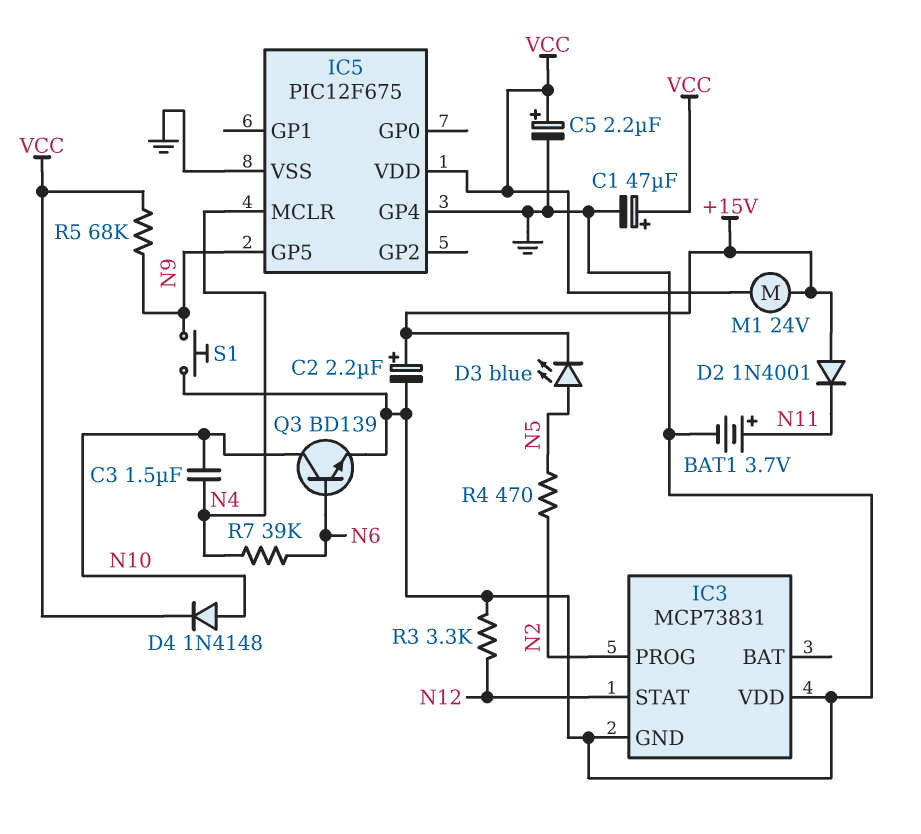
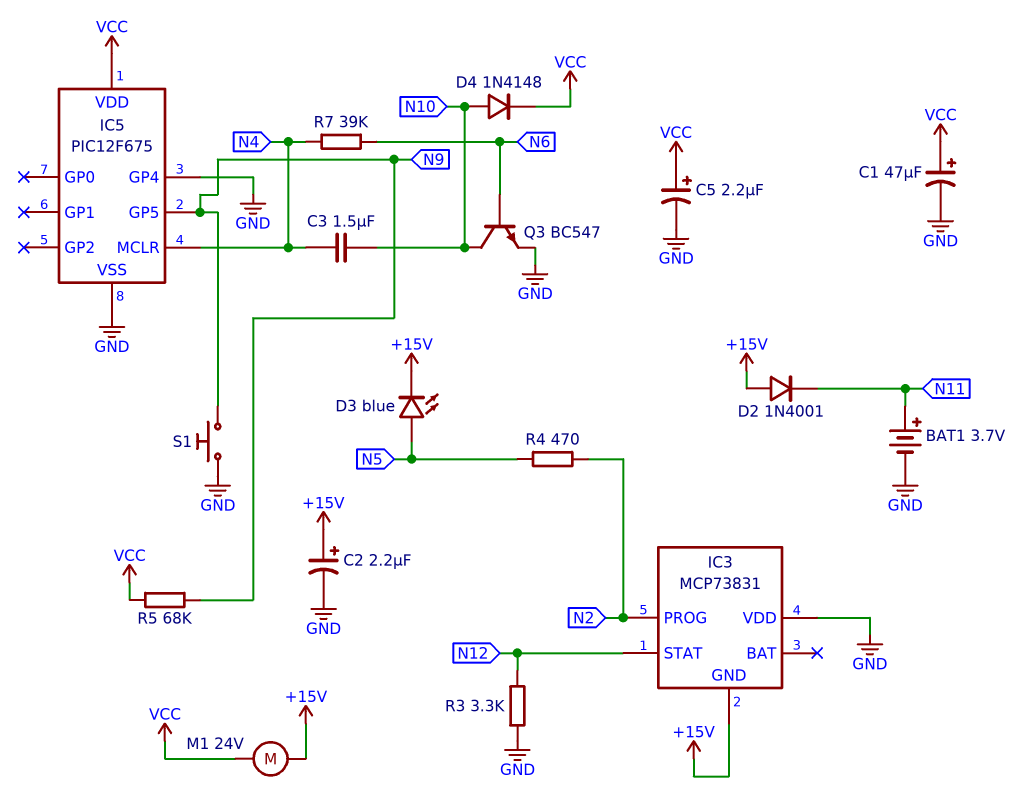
IC3 pin GND: GND -> +15V
Q3: NPN BD139 (B N6, C N10, E GND) -> NPN BC547 (B N6, C N10, E GND)

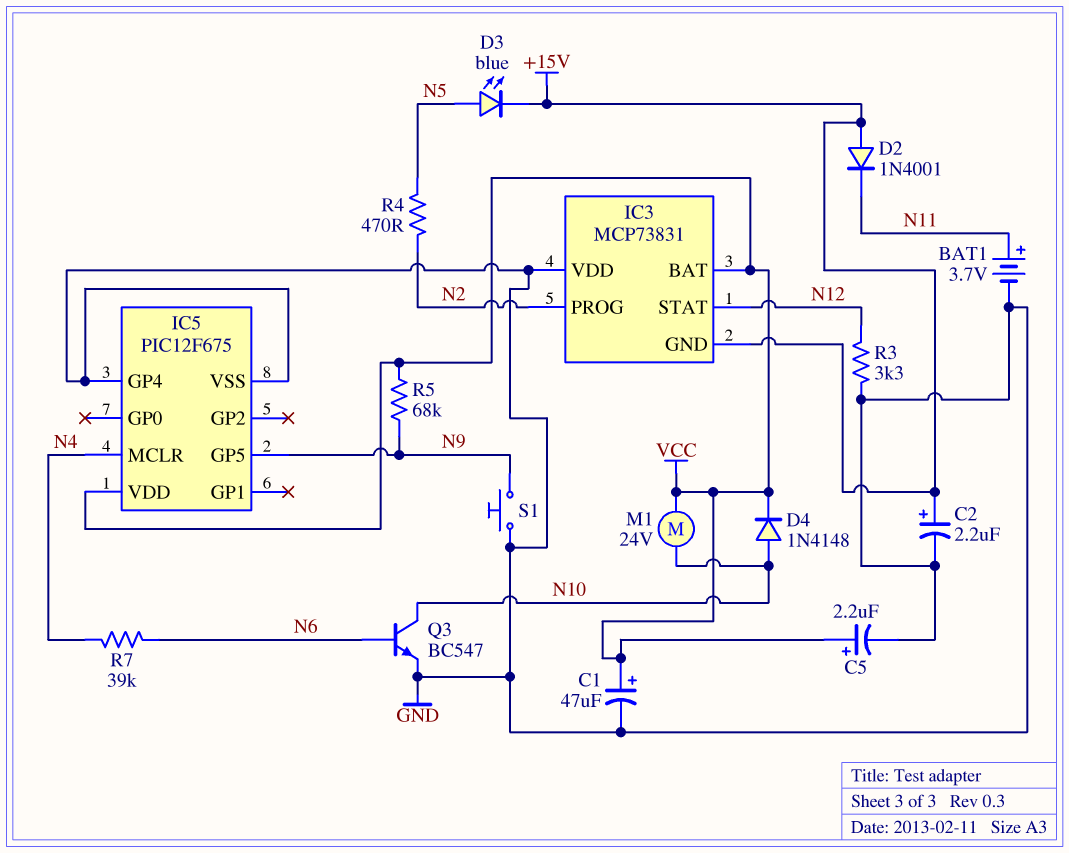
C3: 1.5uF (N4, N10) -> none
IC3 pin BAT: none -> VCC
M1: motor 24V (+15V, VCC) -> motor 24V (N10, VCC)

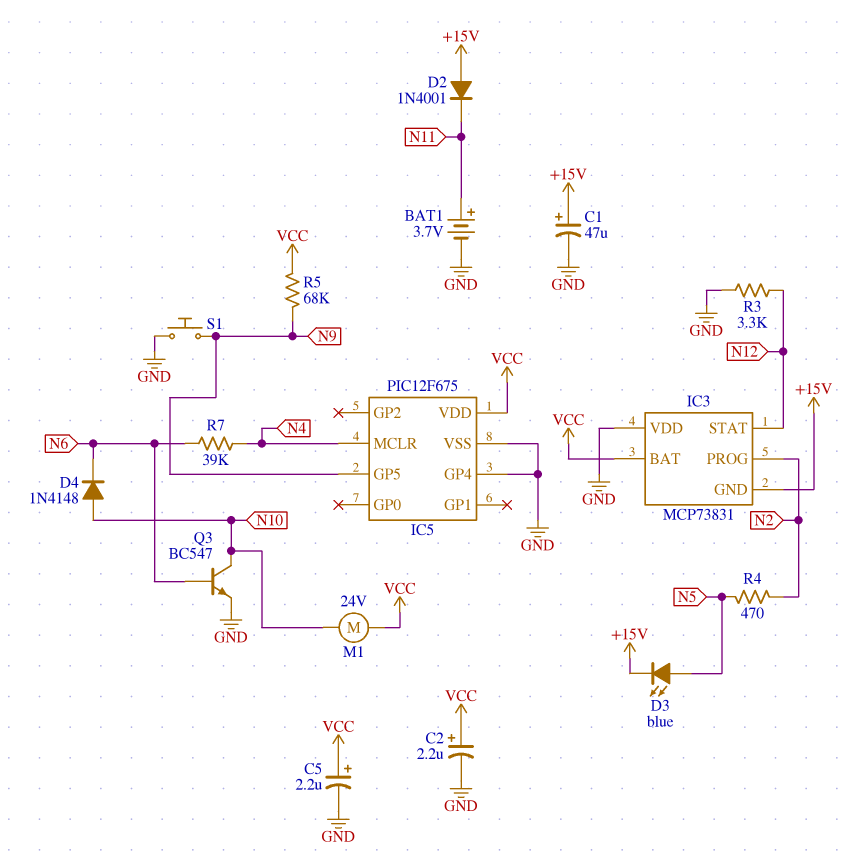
C1: 47uF (plus VCC, minus GND) -> 47uF (plus +15V, minus GND)
C2: 2.2uF (plus +15V, minus GND) -> 2.2uF (plus VCC, minus GND)
D4: diode 1N4148 (A N10, K VCC) -> diode 1N4148 (A N10, K N6)

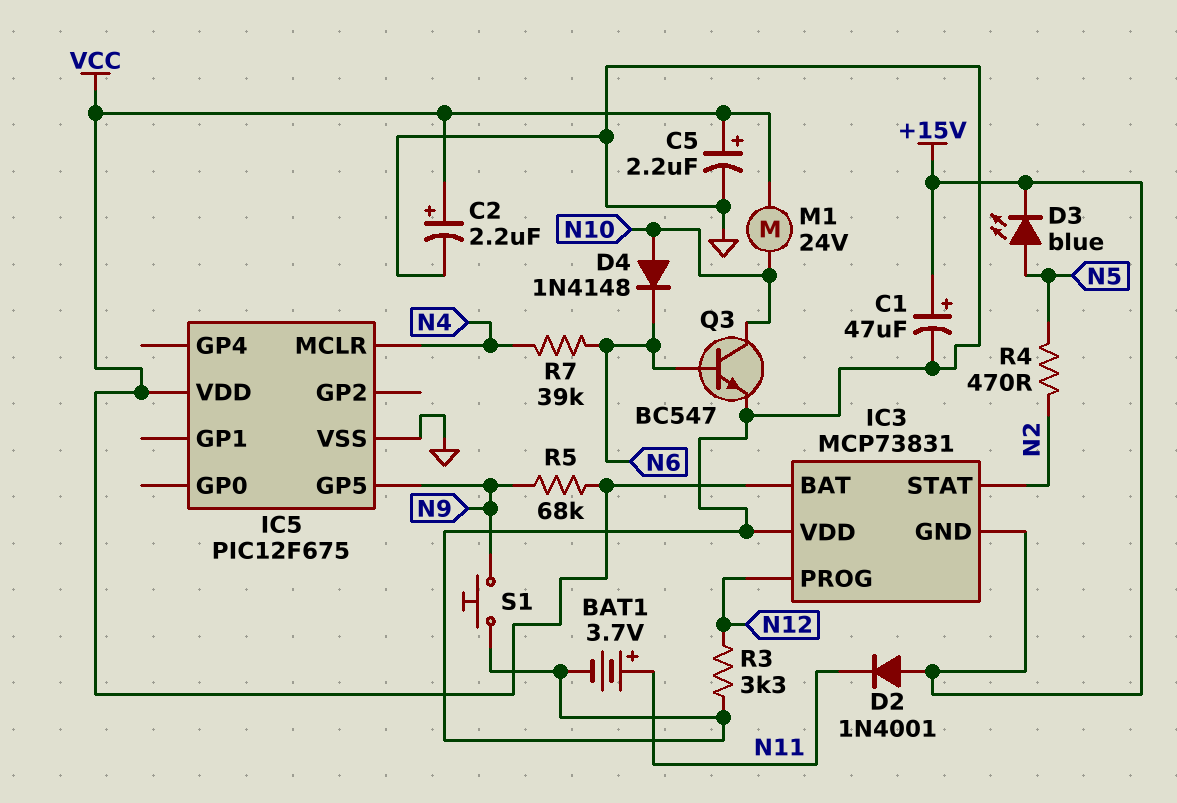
IC3 pin PROG: N2 -> N12
IC3 pin STAT: N12 -> N2
IC5 pin GP4: GND -> none

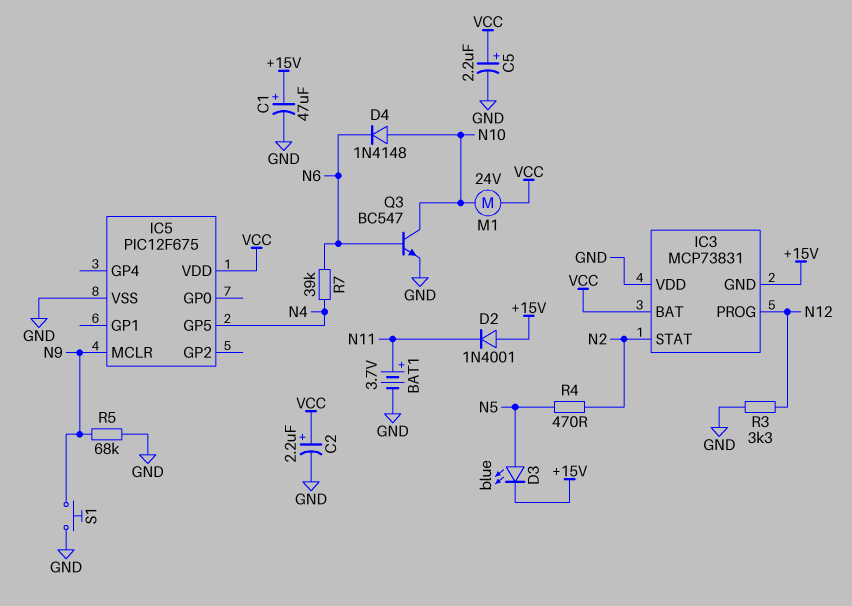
IC5 pin GP5: N9 -> N4
IC5 pin MCLR: N4 -> N9
R5: 68k (N9, VCC) -> 68k (GND, N9)

